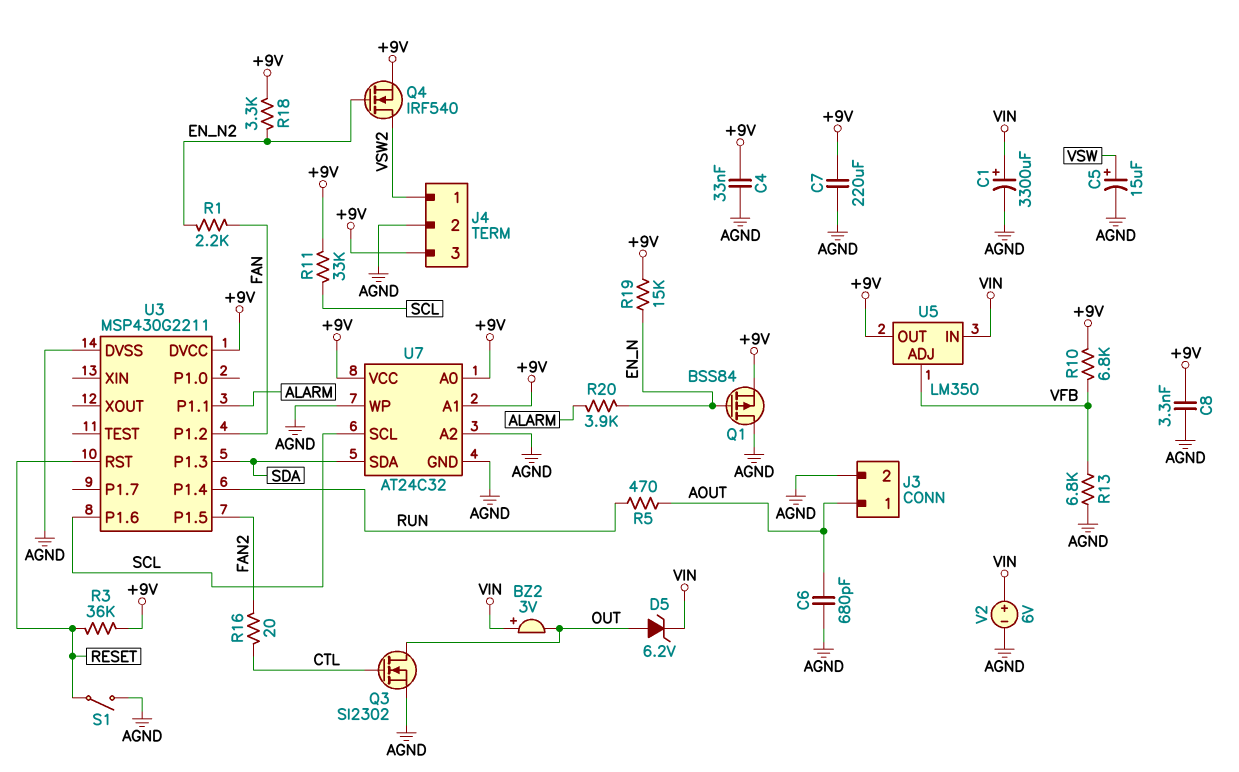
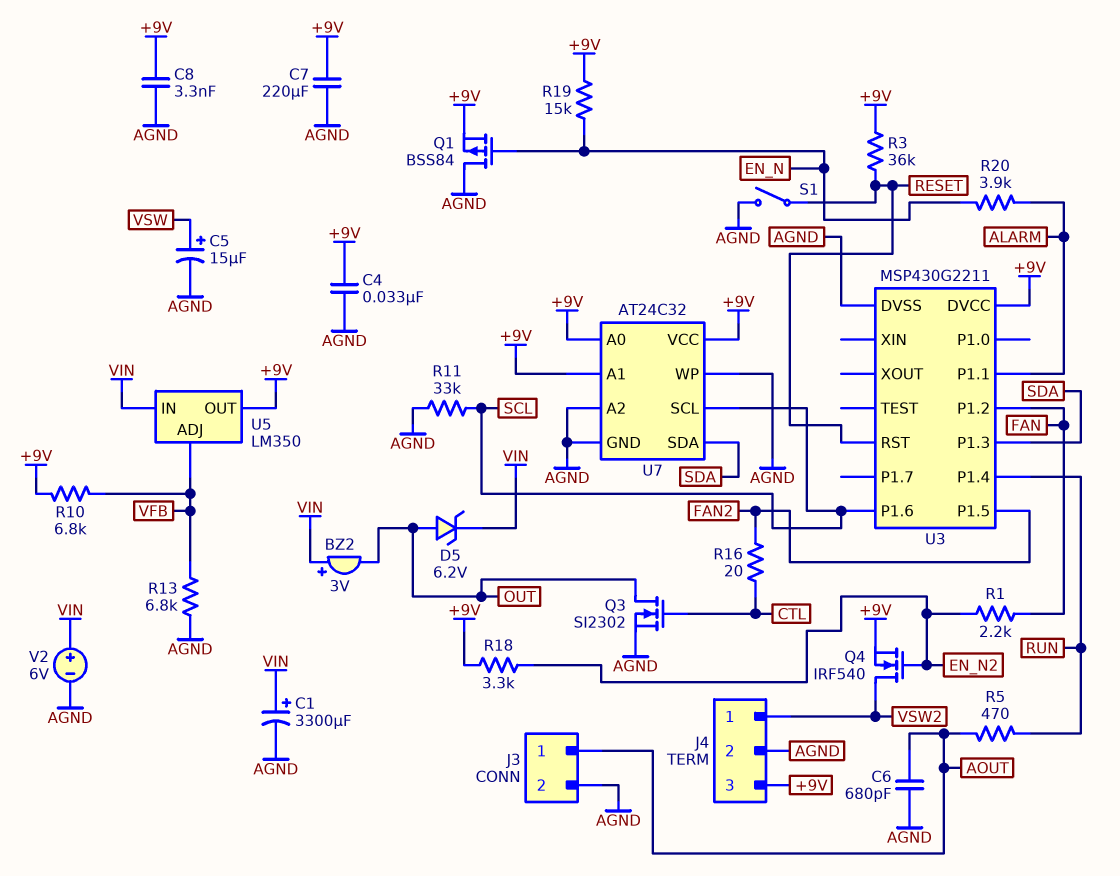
R11: 33k (+9V, SCL) -> 33k (AGND, SCL)

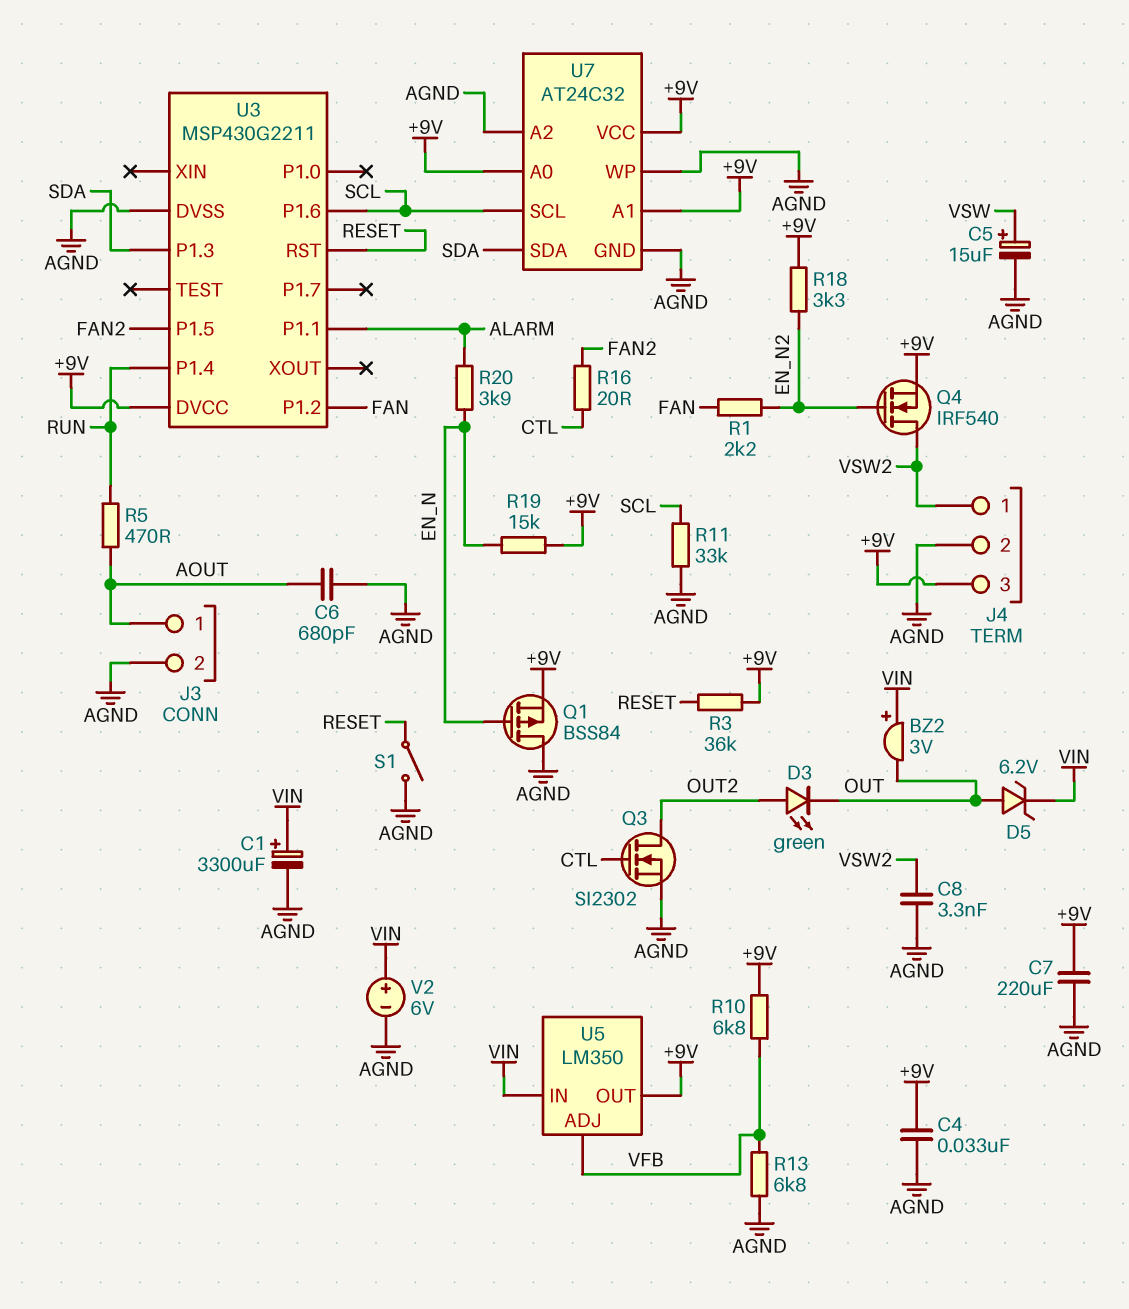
C8: 3.3nF (+9V, AGND) -> 3.3nF (AGND, VSW2)
D3: none -> LED green (A OUT2, K OUT)
Q3: NMOS SI2302 (G CTL, D OUT, S AGND) -> NMOS SI2302 (G CTL, D OUT2, S AGND)

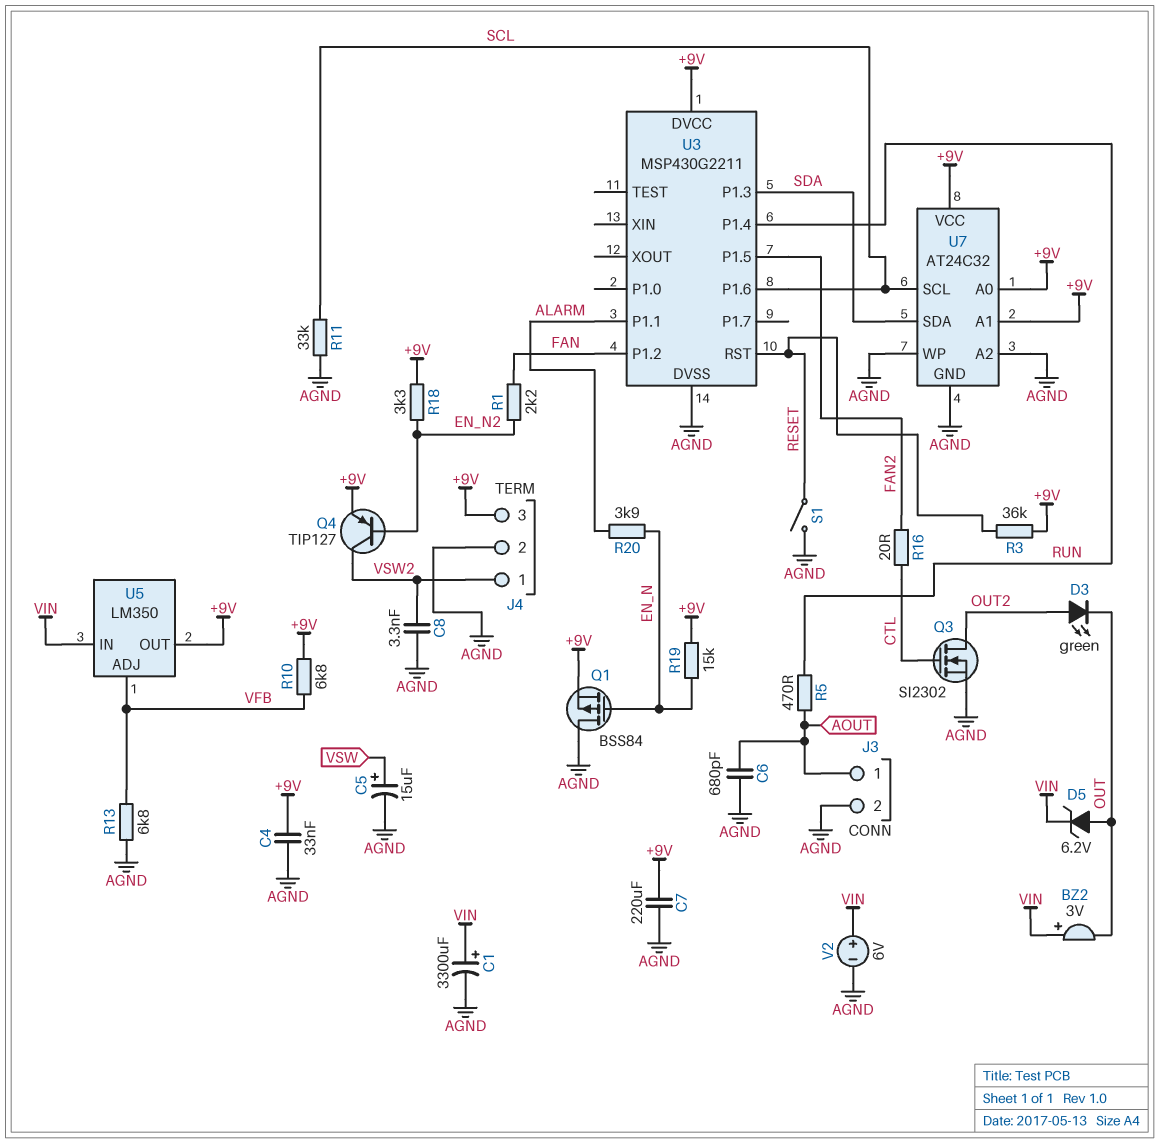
Q4: NMOS IRF540 (G EN_N2, D VSW2, S +9V) -> PNP TIP127 (B EN_N2, C VSW2, E +9V)

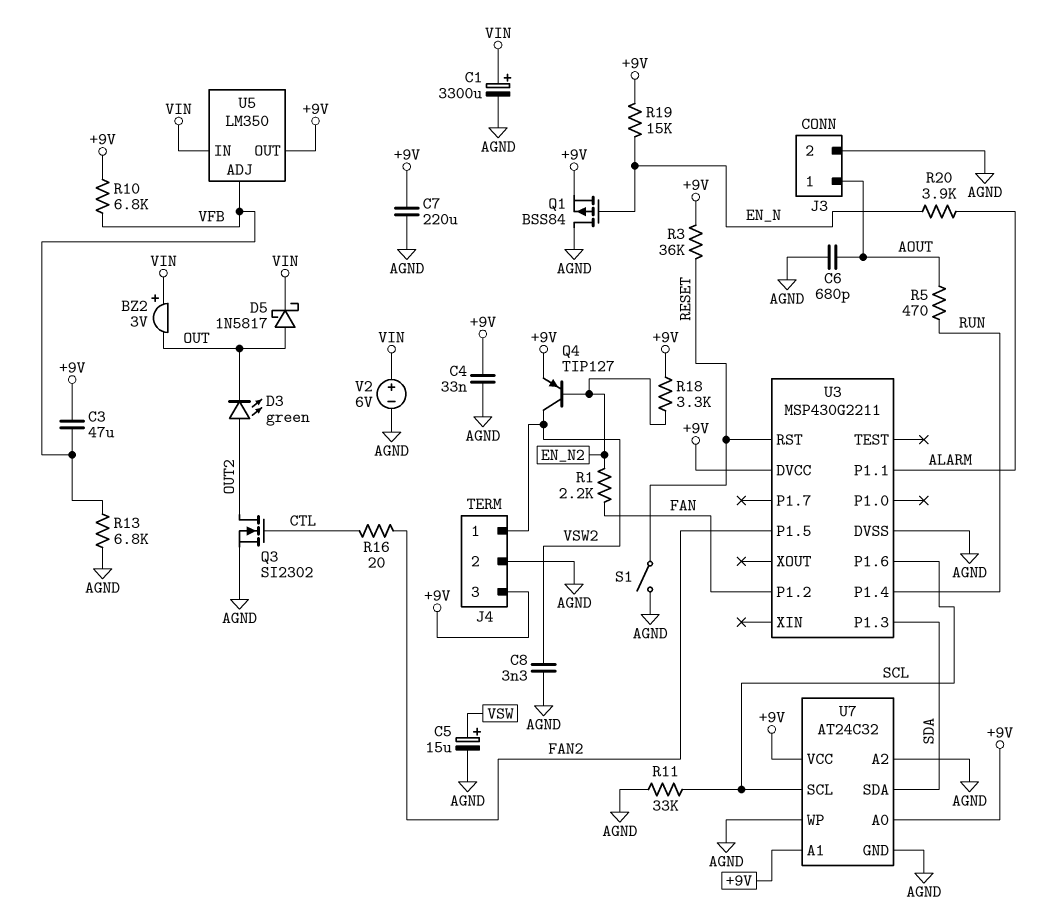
C3: none -> 47uF (+9V, VFB)
D5: zener 6.2V (A OUT, K VIN) -> schottky 1N5817 (A OUT, K VIN)

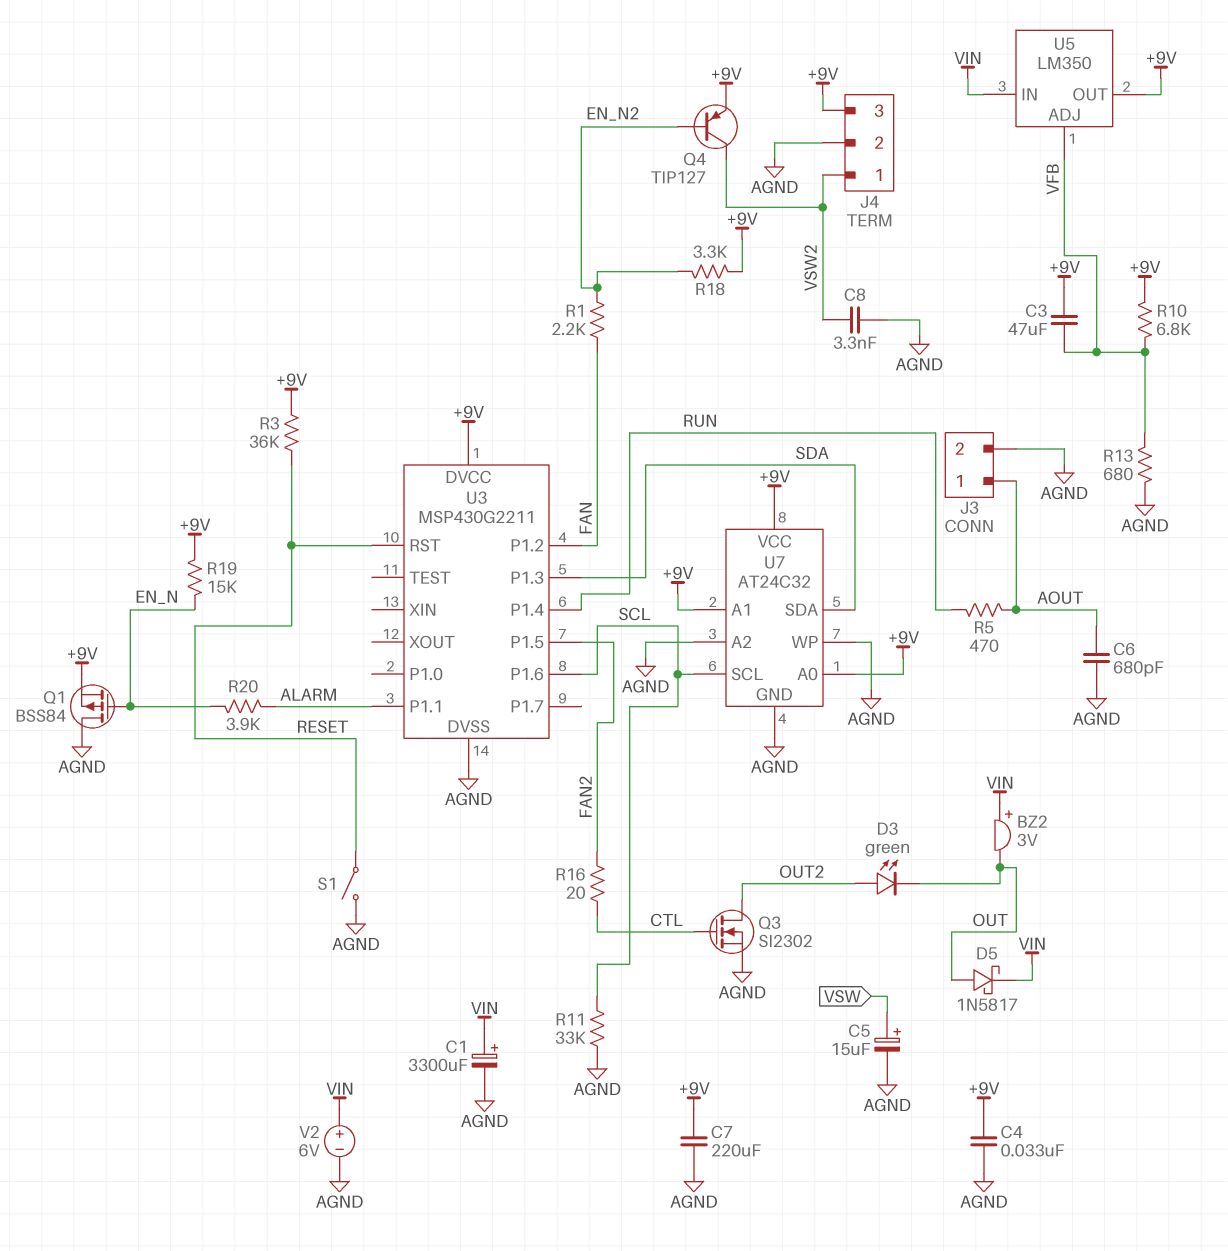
R13: 6.8k (AGND, VFB) -> 680 (AGND, VFB)

